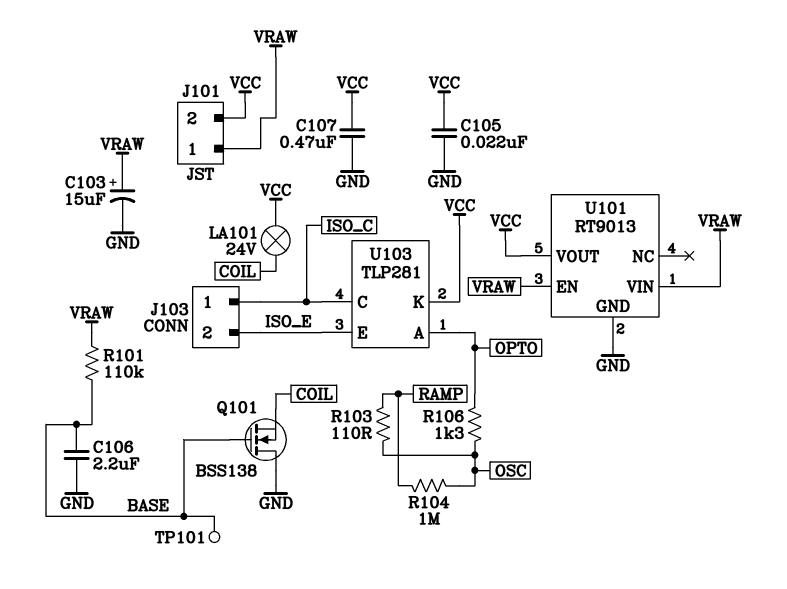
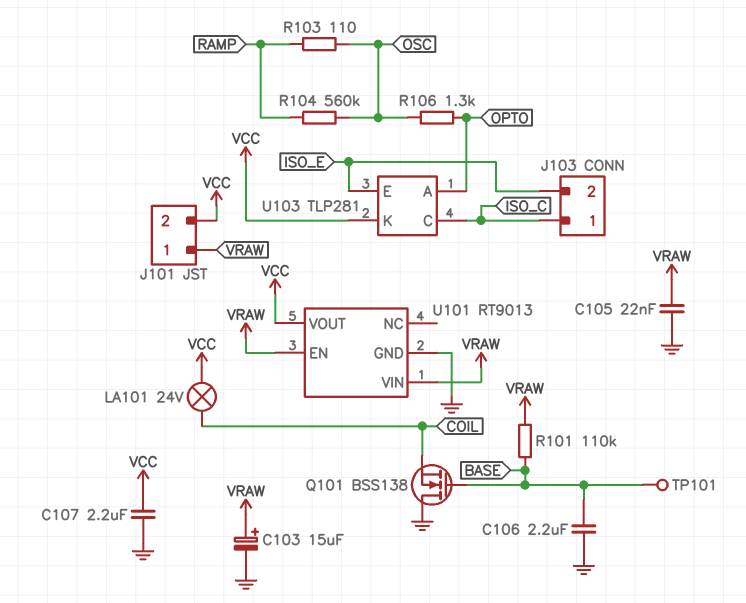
C105: 22nF (GND, VCC) -> 22nF (GND, VRAW)
C107: 470nF (GND, VCC) -> 2.2uF (GND, VCC)
R104: 1M (OSC, RAMP) -> 560k (OSC, RAMP)

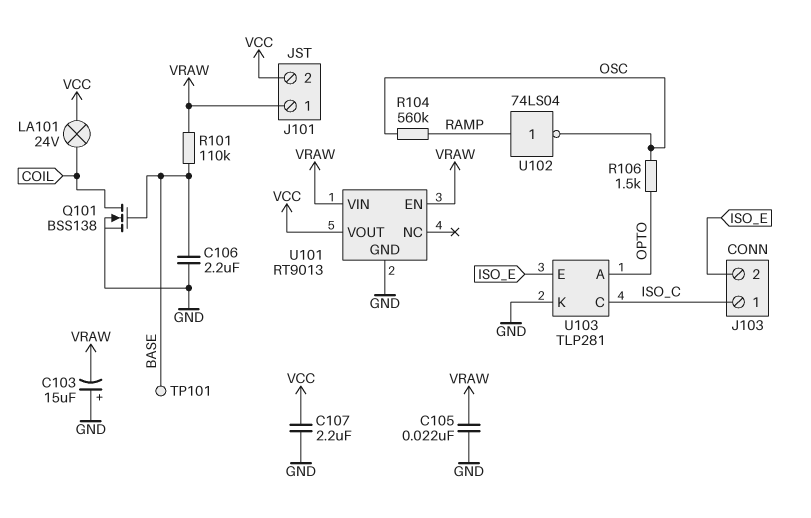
C103: 15uF (plus VRAW, minus GND) -> 15uF (plus GND, minus VRAW)
Q101: NMOS BSS138 (G BASE, D GND, S COIL) -> NMOS BSS138 (G BASE, D COIL, S GND)
R103: 110 (OSC, RAMP) -> none
R106: 1.3k (OPTO, OSC) -> 1.5k (OPTO, OSC)
U102: none -> NOT 74LS04 (in RAMP, out OSC)
U103 pin K: VCC -> GND

